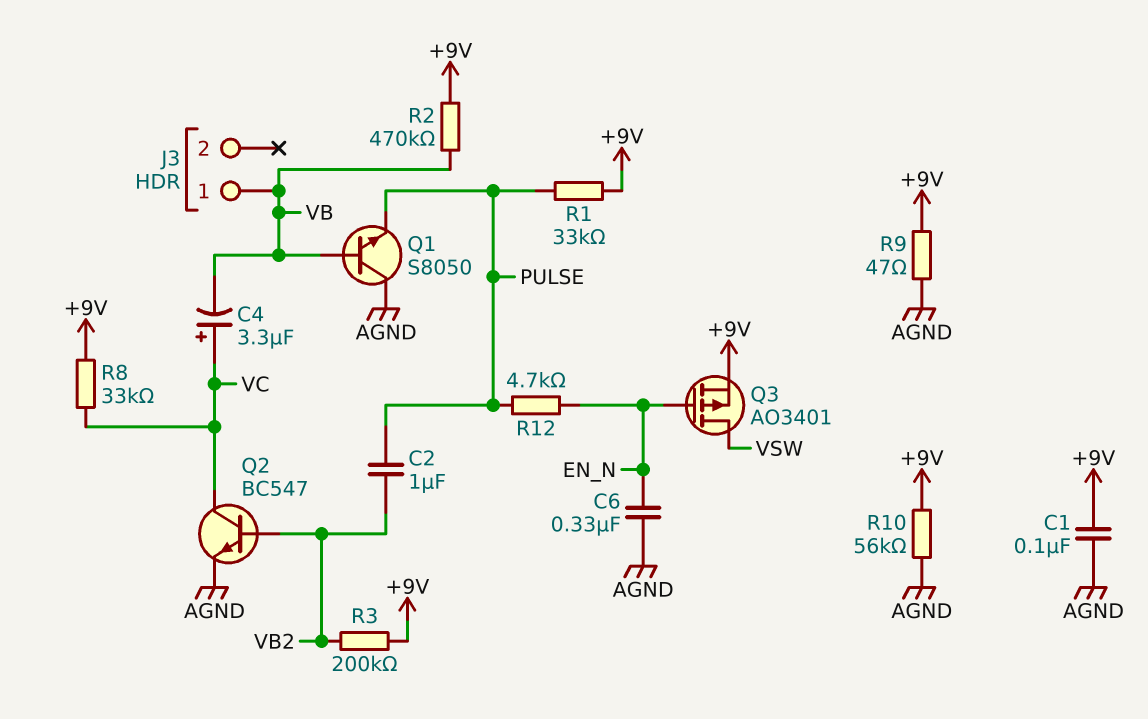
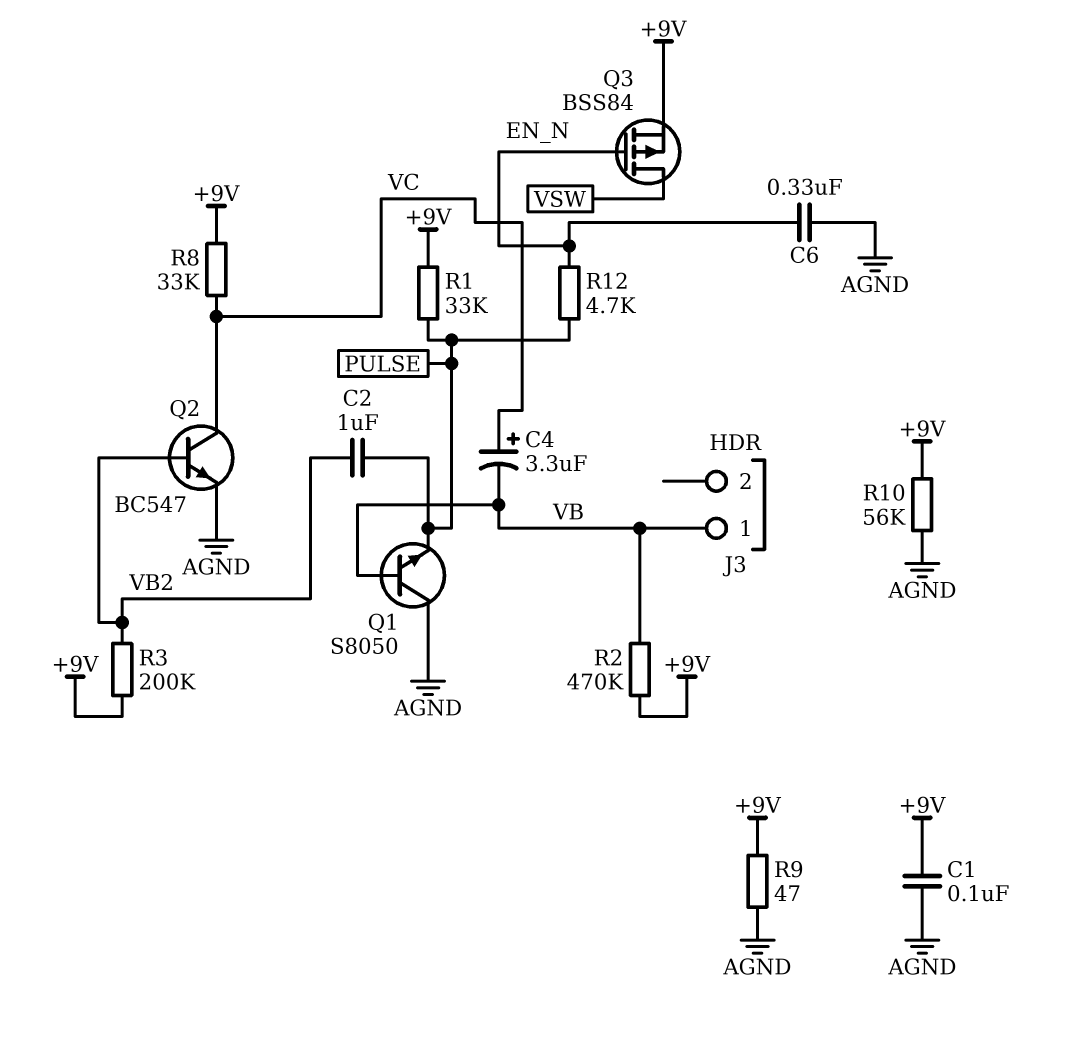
Q3: PMOS AO3401 (G EN_N, D VSW, S +9V) -> PMOS BSS84 (G EN_N, D VSW, S +9V)

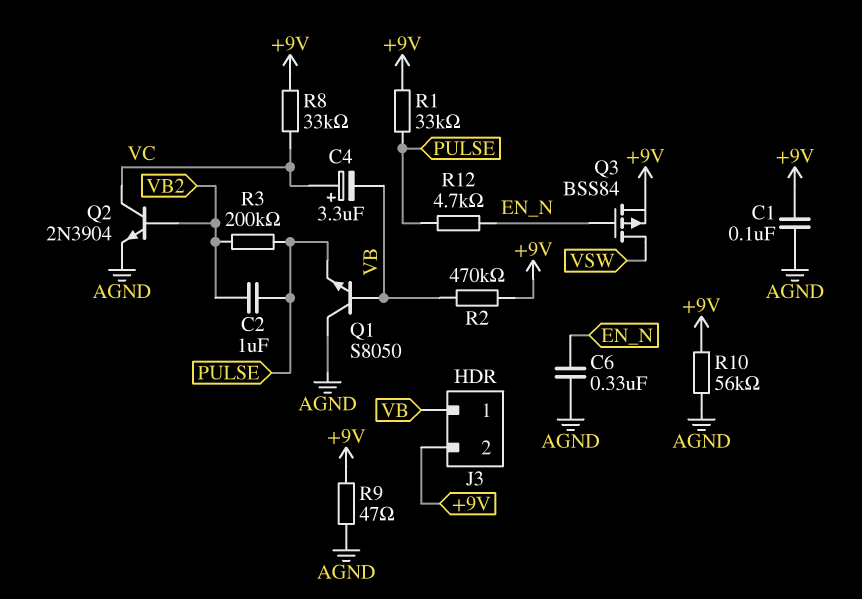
J3 pin 2: none -> +9V
Q2: NPN BC547 (B VB2, C VC, E AGND) -> NPN 2N3904 (B VB2, C VC, E AGND)
R3: 200k (+9V, VB2) -> 200k (PULSE, VB2)

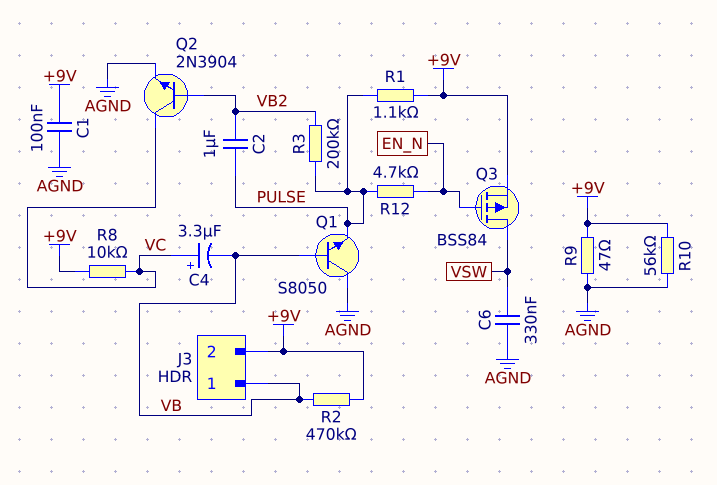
C6: 330nF (AGND, EN_N) -> 330nF (AGND, VSW)
R1: 33k (+9V, PULSE) -> 1.1k (+9V, PULSE)
R8: 33k (+9V, VC) -> 10k (+9V, VC)

